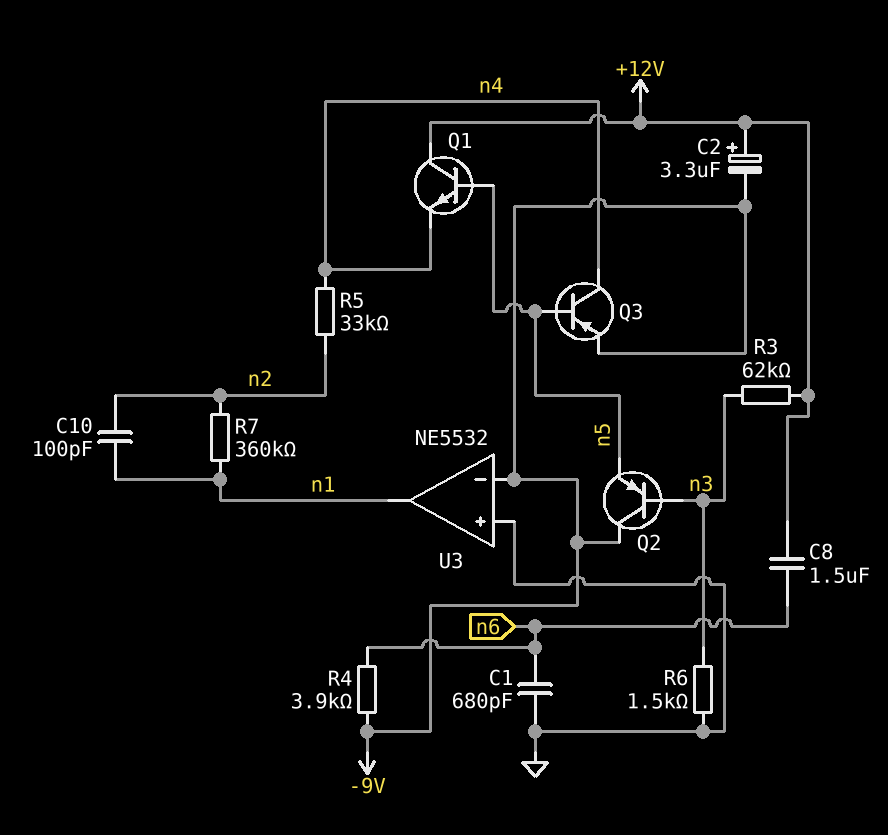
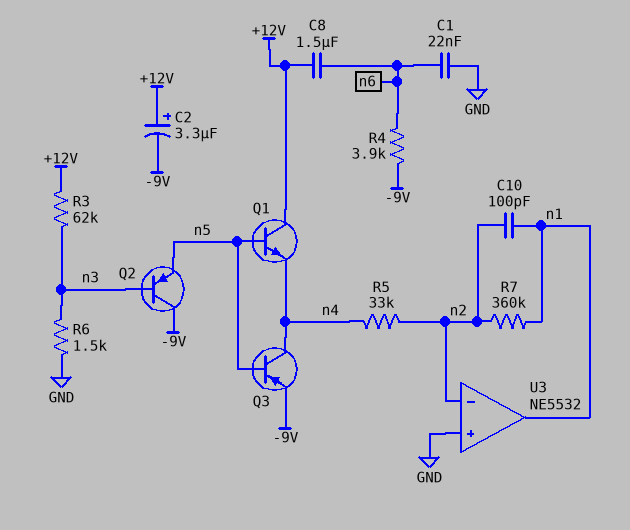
C1: 680pF (GND, n6) -> 22nF (GND, n6)
U3 pin in-: -9V -> n2

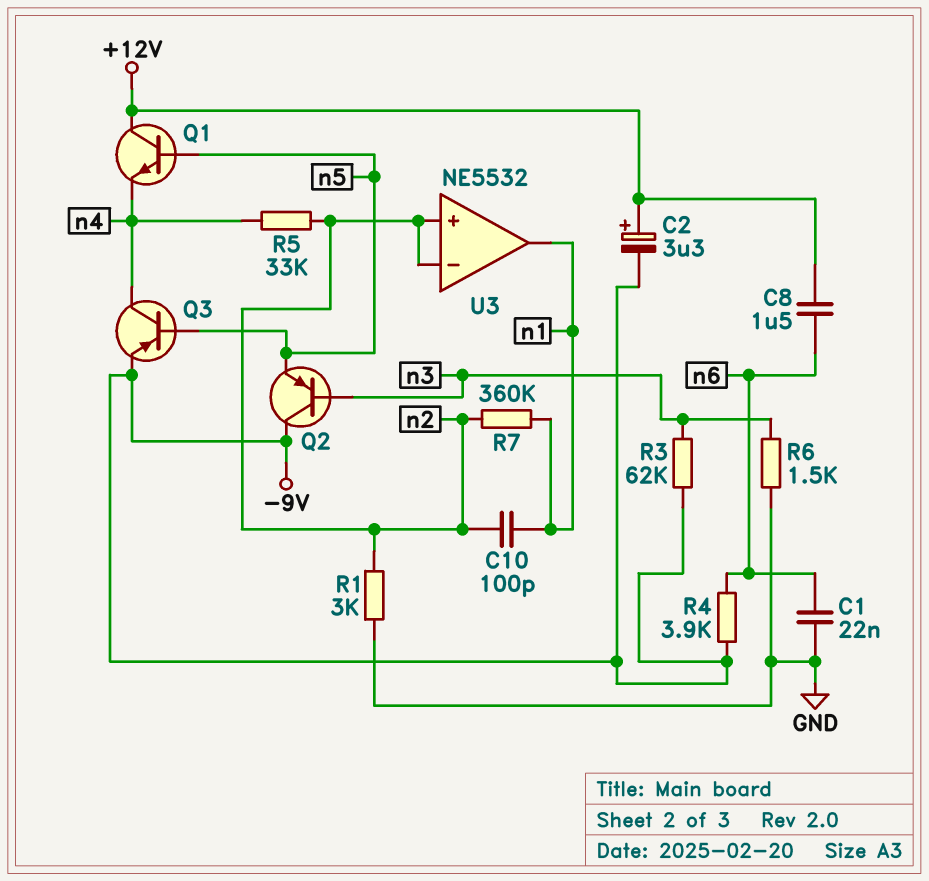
R1: none -> 3k (GND, n2)
R3: 62k (+12V, n3) -> 62k (-9V, n3)
U3 pin in+: GND -> n2

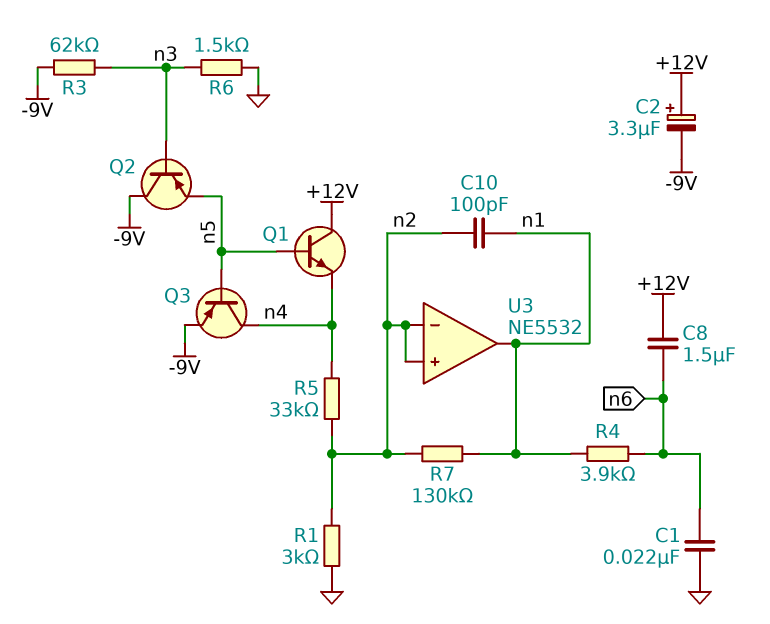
R4: 3.9k (-9V, n6) -> 3.9k (n1, n6)
R7: 360k (n1, n2) -> 130k (n1, n2)

